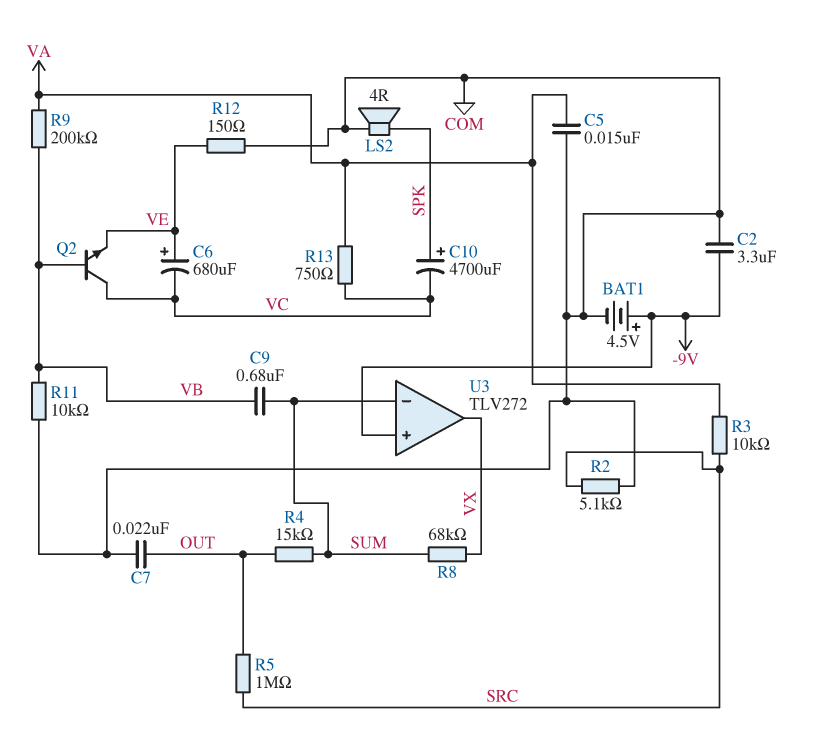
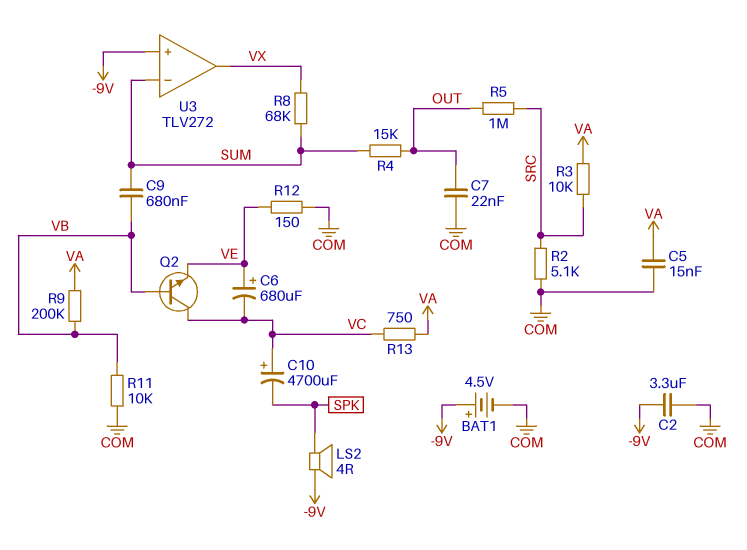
C10: 4700uF (plus SPK, minus VC) -> 4700uF (plus VC, minus SPK)
LS2: speaker 4R (COM, SPK) -> speaker 4R (-9V, SPK)

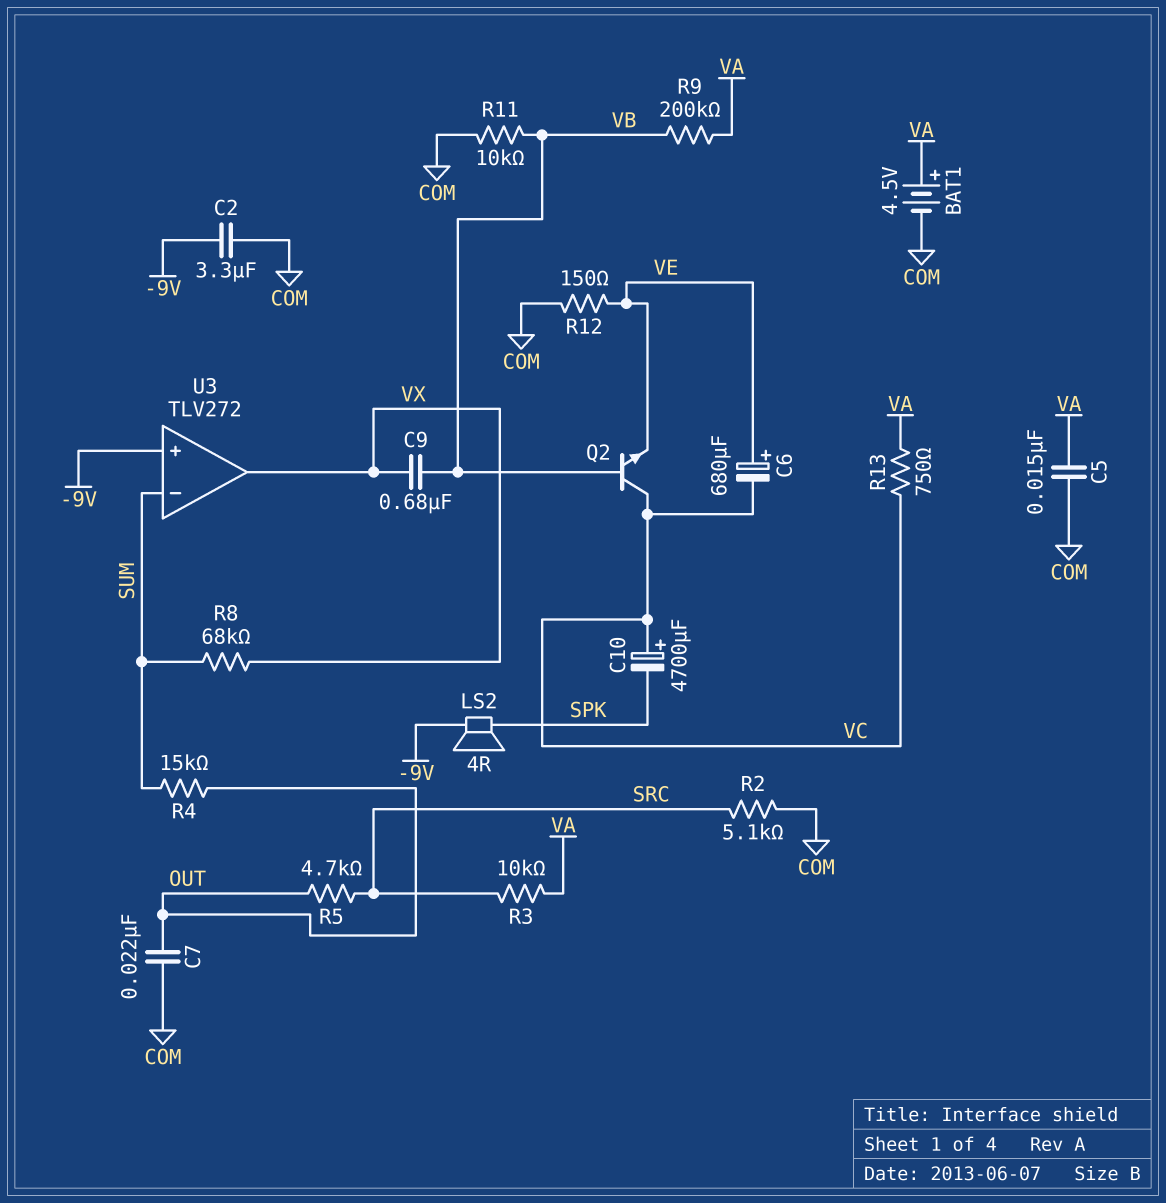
BAT1: 4.5V (plus -9V, minus COM) -> 4.5V (plus VA, minus COM)
C9: 680nF (SUM, VB) -> 680nF (VB, VX)
R5: 1M (OUT, SRC) -> 4.7k (OUT, SRC)

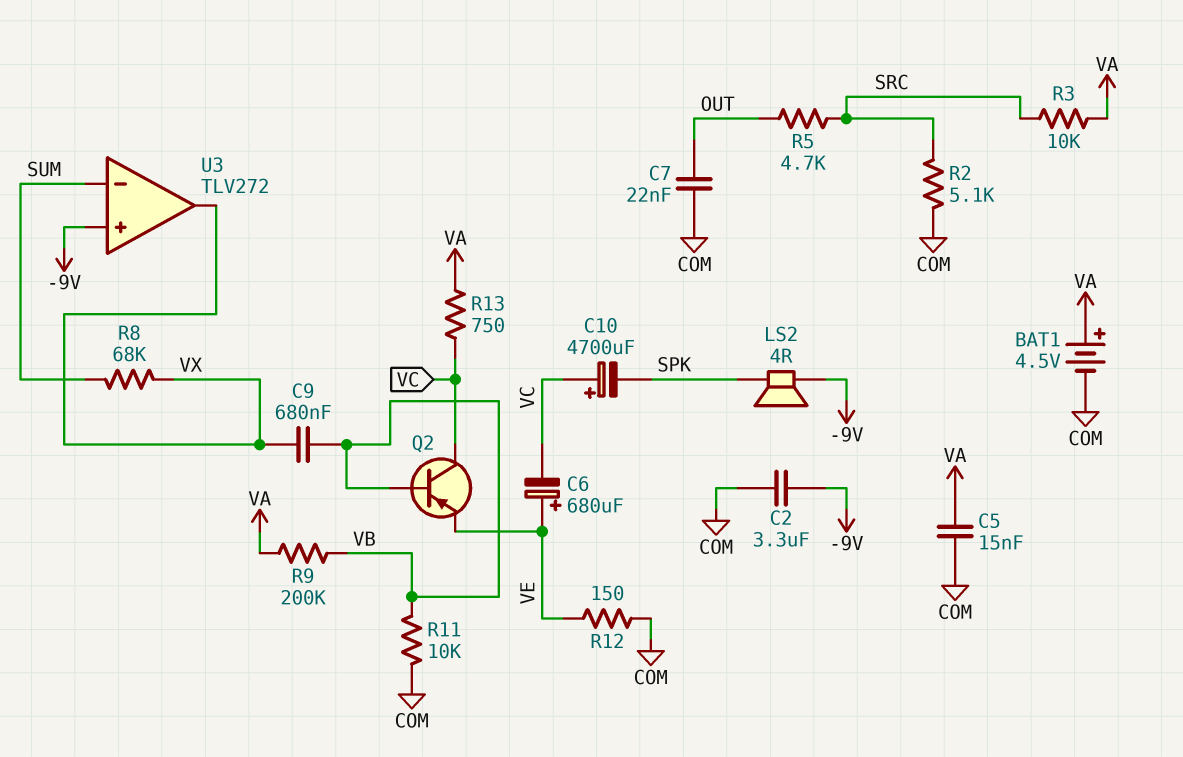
Q2: NPN (B VB, C VC, E VE) -> PNP (B VB, C VC, E VE)
R4: 15k (OUT, SUM) -> none

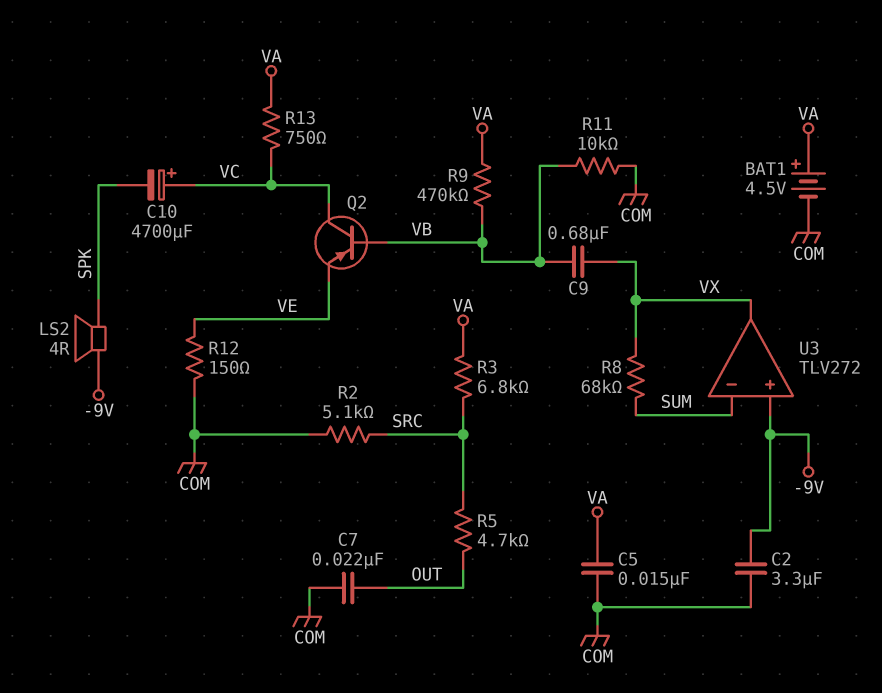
C6: 680uF (plus VE, minus VC) -> none
R3: 10k (SRC, VA) -> 6.8k (SRC, VA)
R9: 200k (VA, VB) -> 470k (VA, VB)

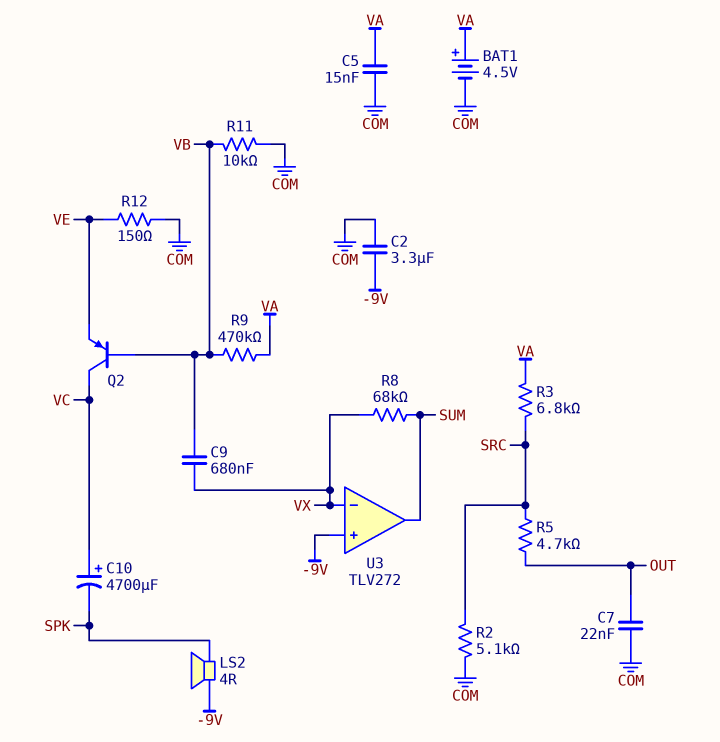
R13: 750 (VA, VC) -> none
U3 pin in-: SUM -> VX
U3 pin out: VX -> SUM

